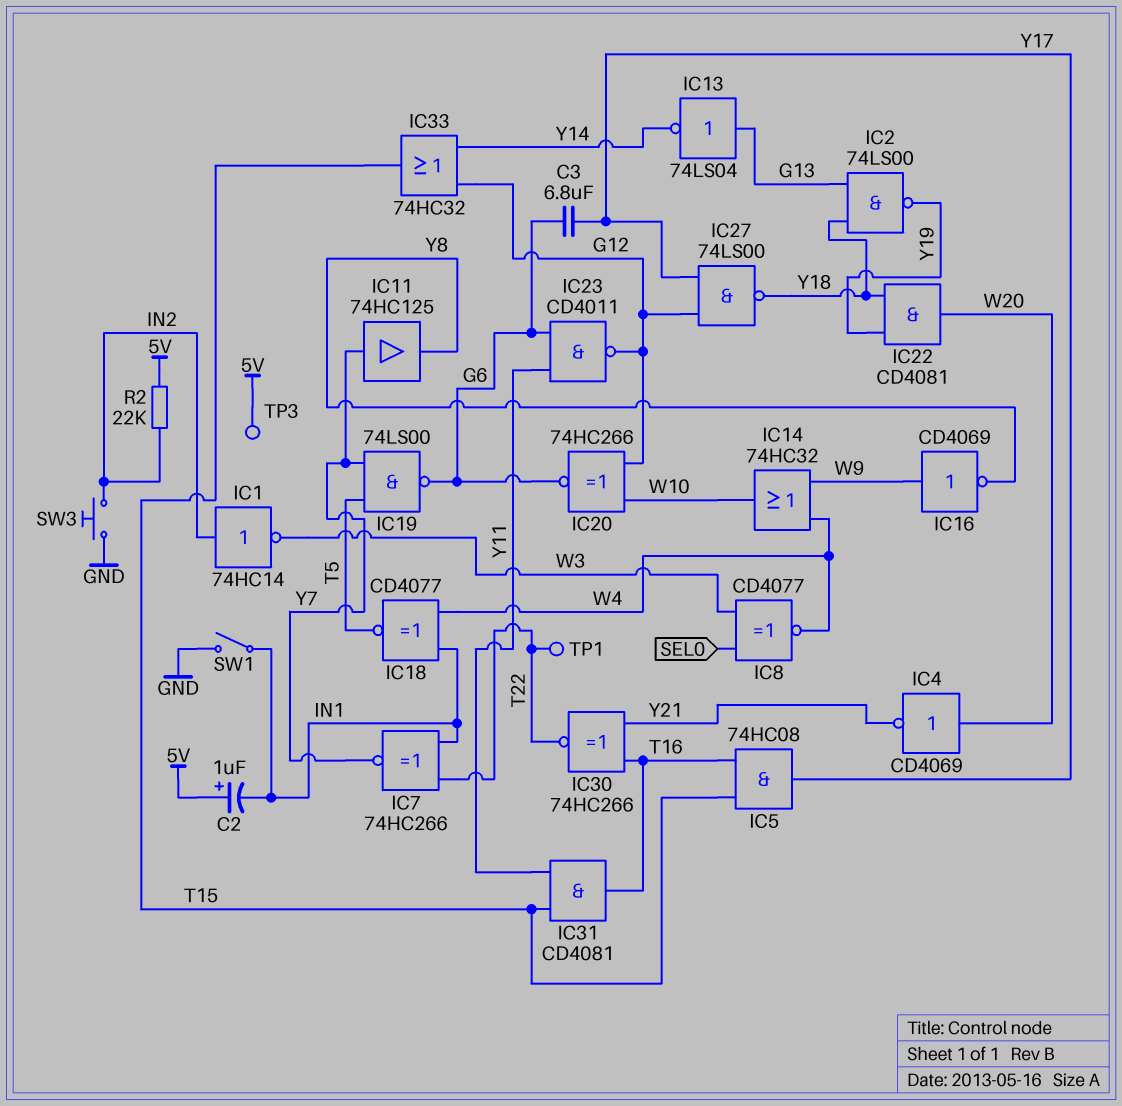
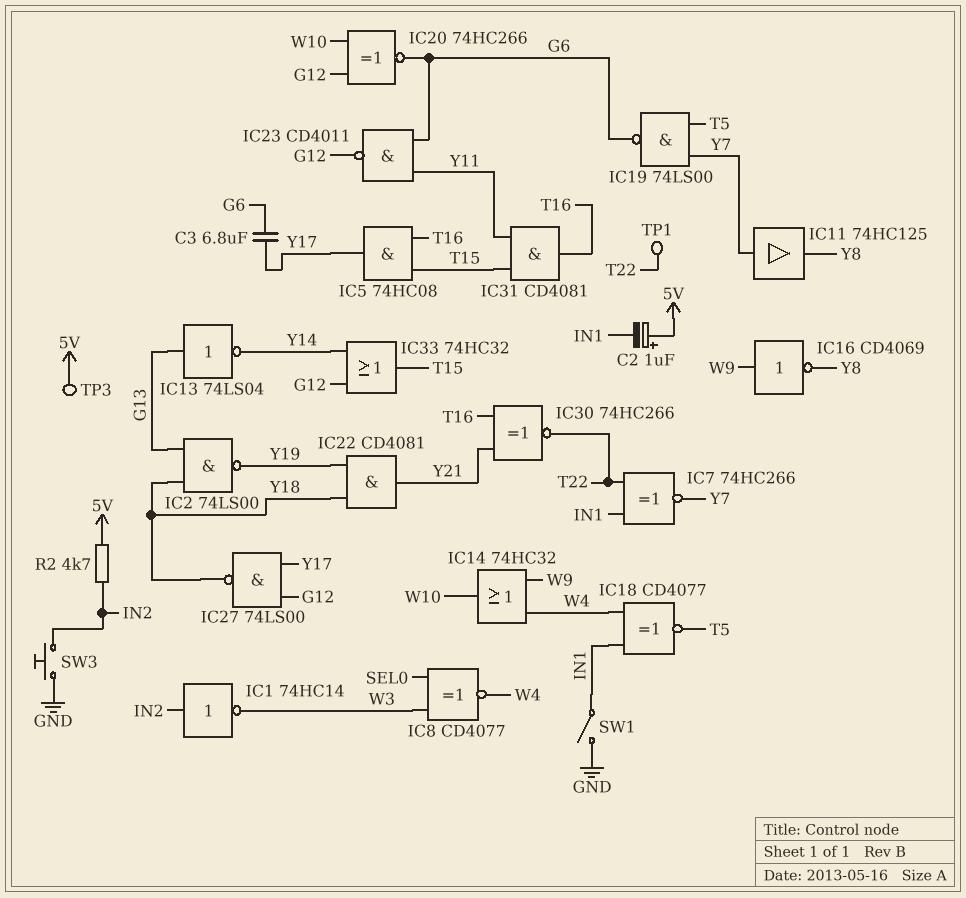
IC4: NOT CD4069 (in W20, out Y21) -> none
IC22: AND CD4081 (in Y18, in Y19, out W20) -> AND CD4081 (in Y18, in Y19, out Y21)
R2: 22k (5V, IN2) -> 4.7k (5V, IN2)

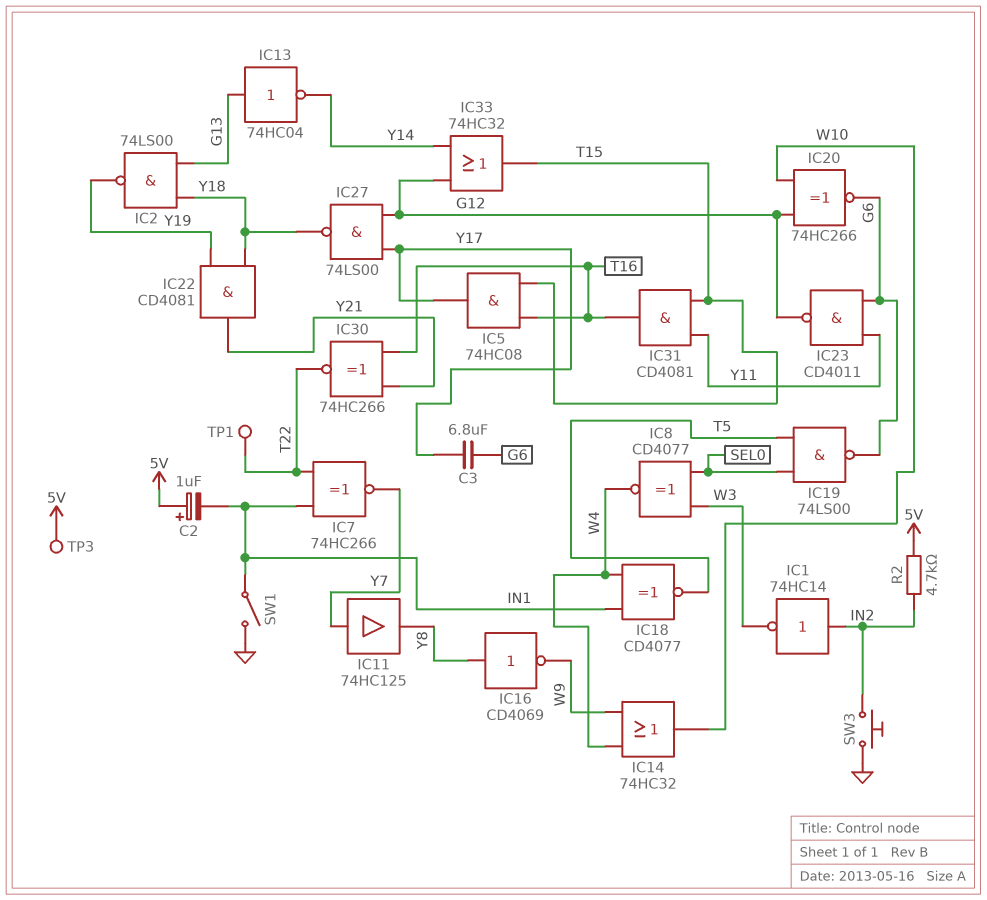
IC13: NOT 74LS04 (in G13, out Y14) -> NOT 74HC04 (in G13, out Y14)
IC16: NOT CD4069 (in W9, out Y8) -> NOT CD4069 (in Y8, out W9)
IC19: NAND 74LS00 (in T5, in Y7, out G6) -> NAND 74LS00 (in SEL0, in T5, out G6)

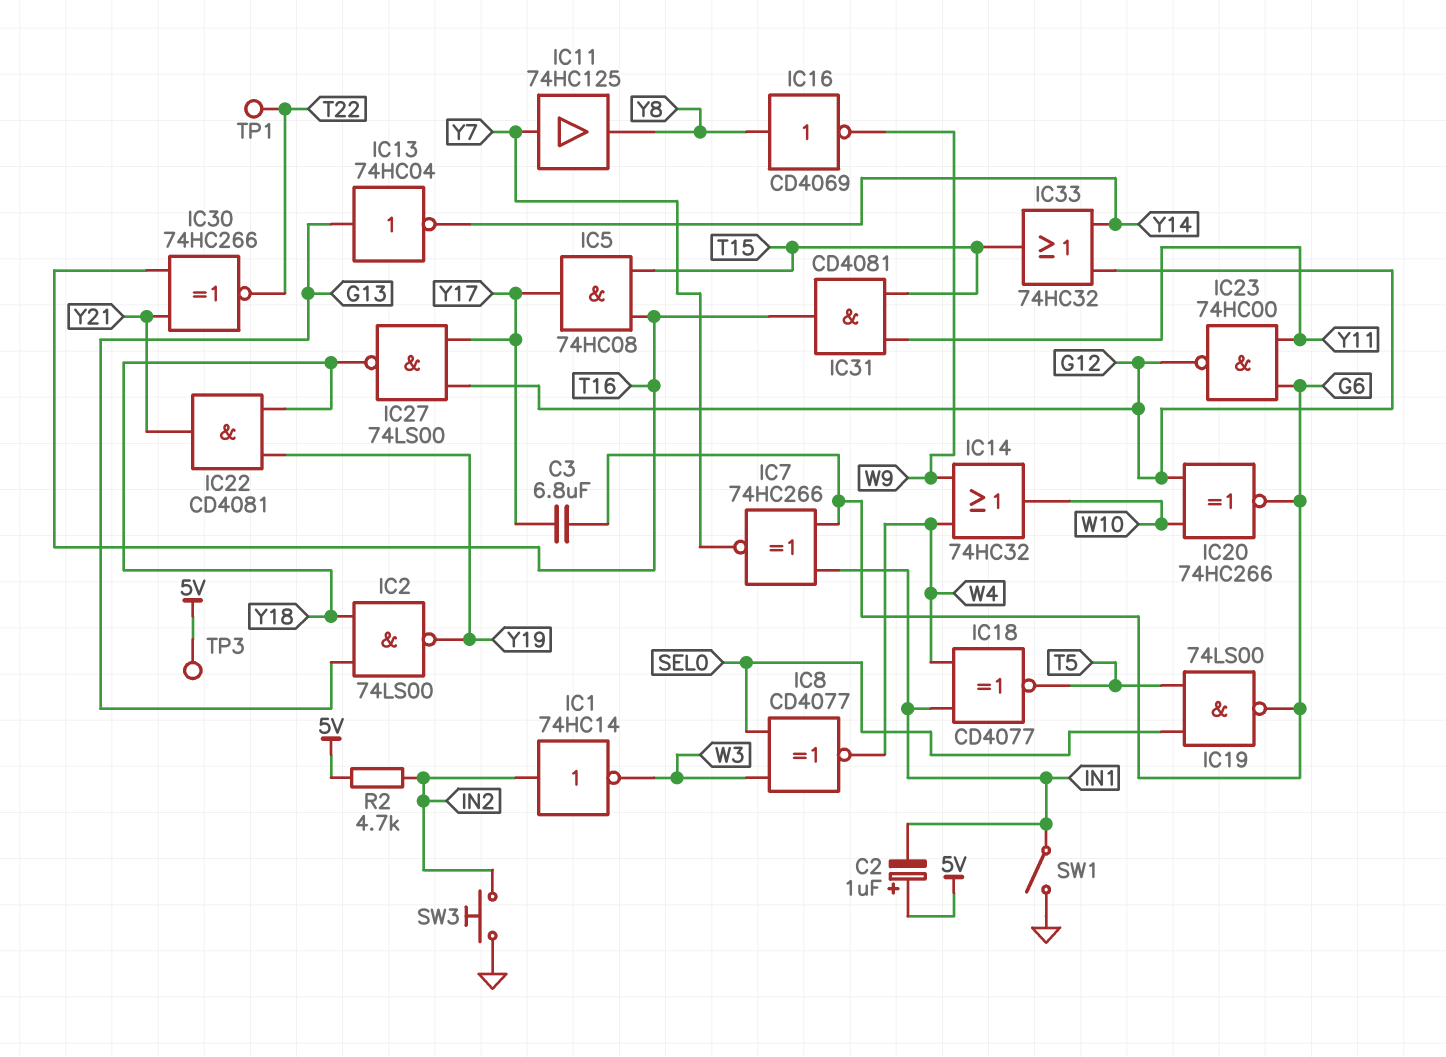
IC7: XNOR 74HC266 (in IN1, in T22, out Y7) -> XNOR 74HC266 (in G6, in IN1, out Y7)
IC23: NAND CD4011 (in G6, in Y11, out G12) -> NAND 74HC00 (in G6, in Y11, out G12)

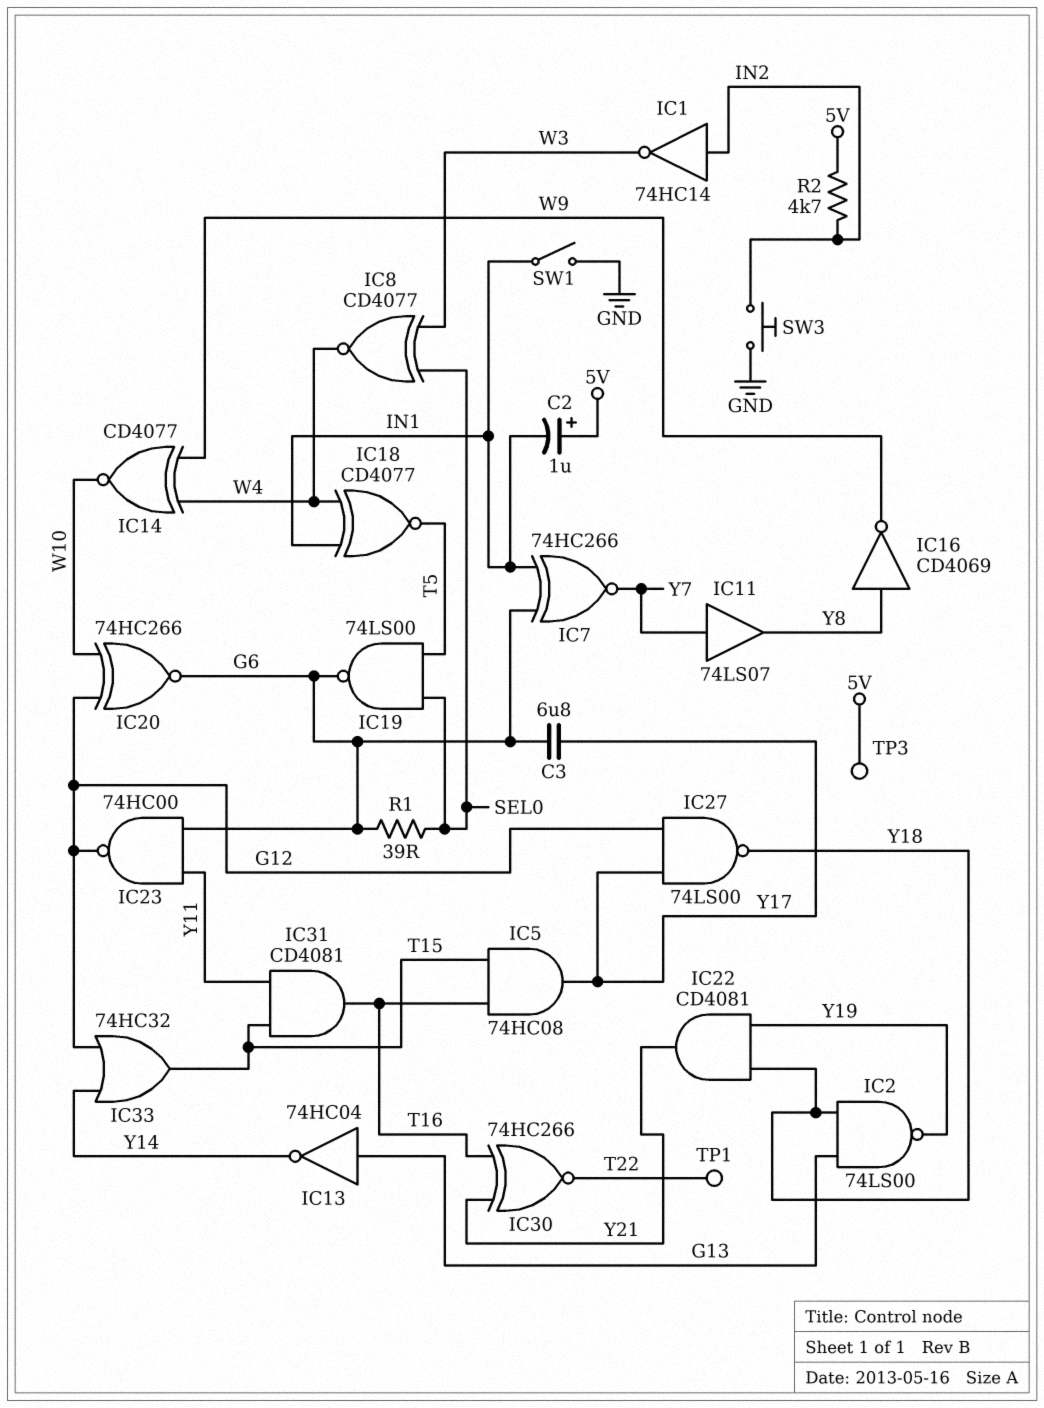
IC11: buffer 74HC125 (in Y7, out Y8) -> buffer 74LS07 (in Y7, out Y8)
IC14: OR 74HC32 (in W4, in W9, out W10) -> XNOR CD4077 (in W4, in W9, out W10)
R1: none -> 39 (G6, SEL0)

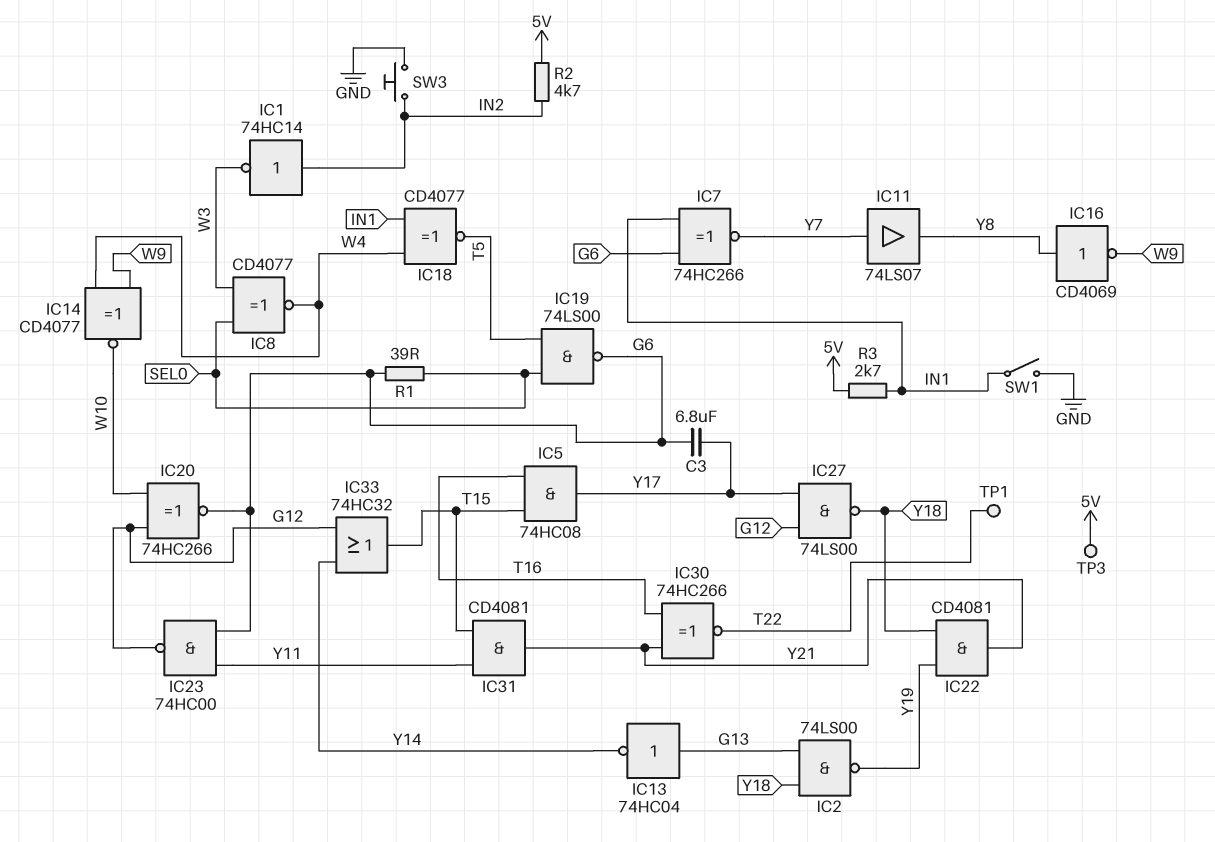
C2: 1uF (plus 5V, minus IN1) -> none
IC31: AND CD4081 (in T15, in Y11, out T16) -> AND CD4081 (in T15, in Y11, out Y21)
R3: none -> 2.7k (5V, IN1)

